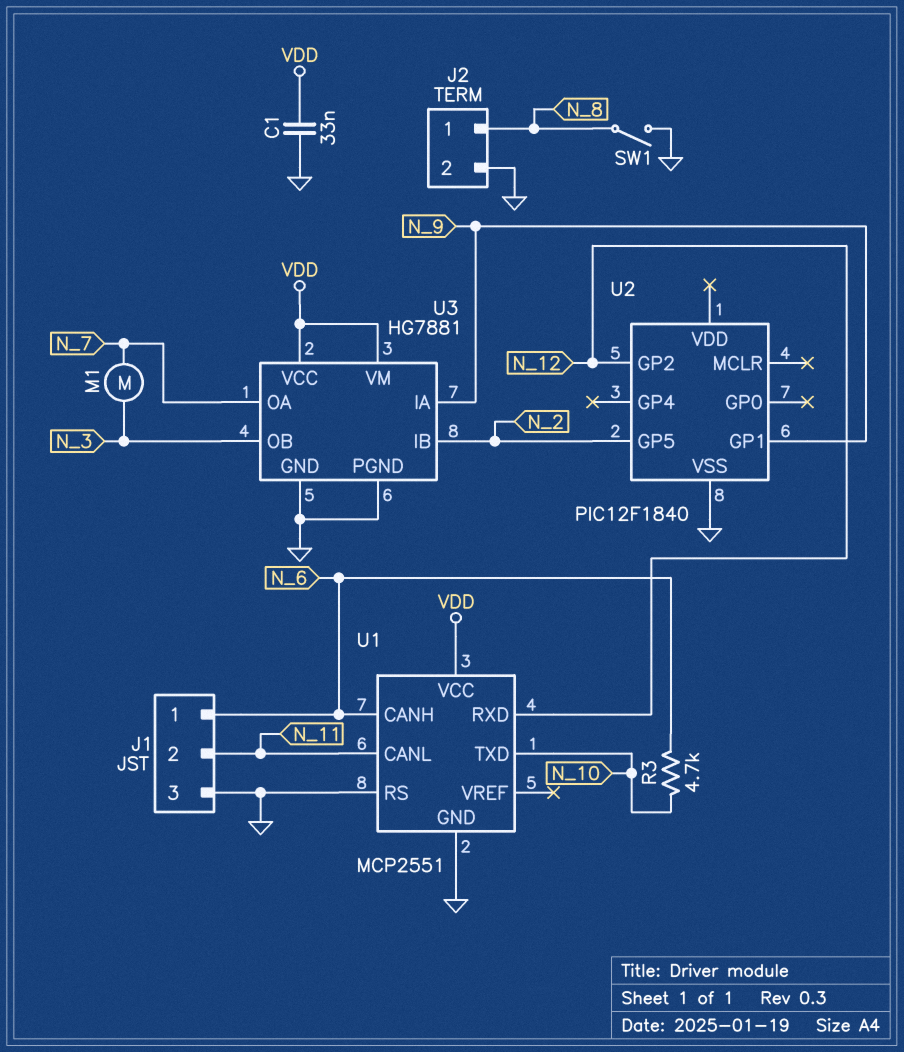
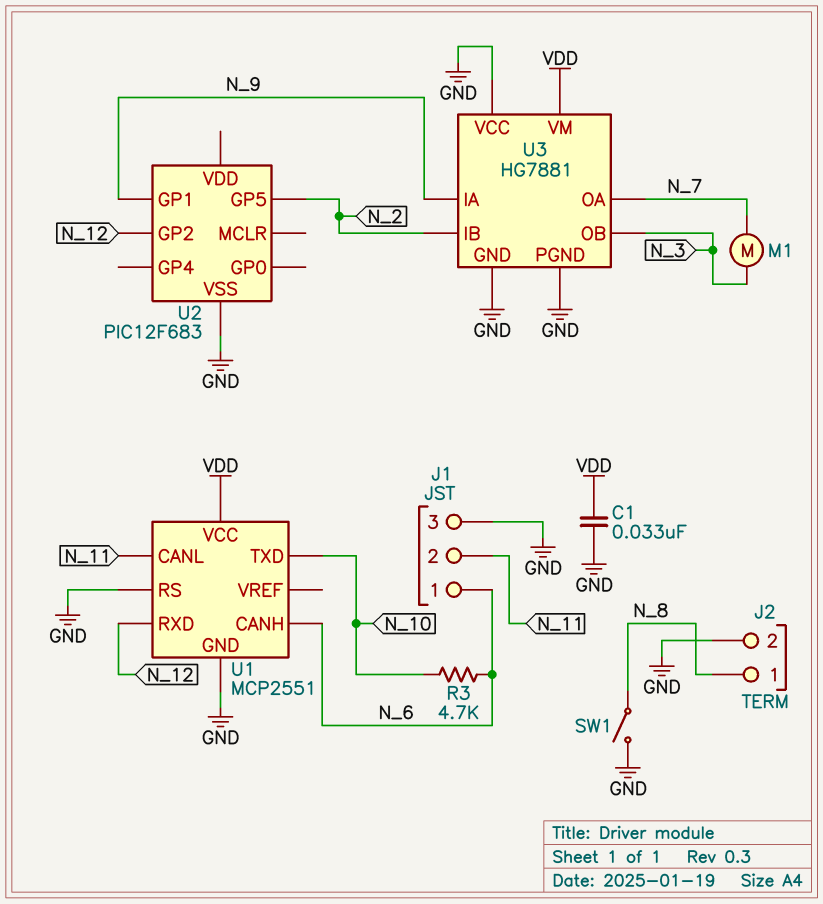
U2: PIC12F1840 -> PIC12F683
U3 pin VCC: VDD -> GND

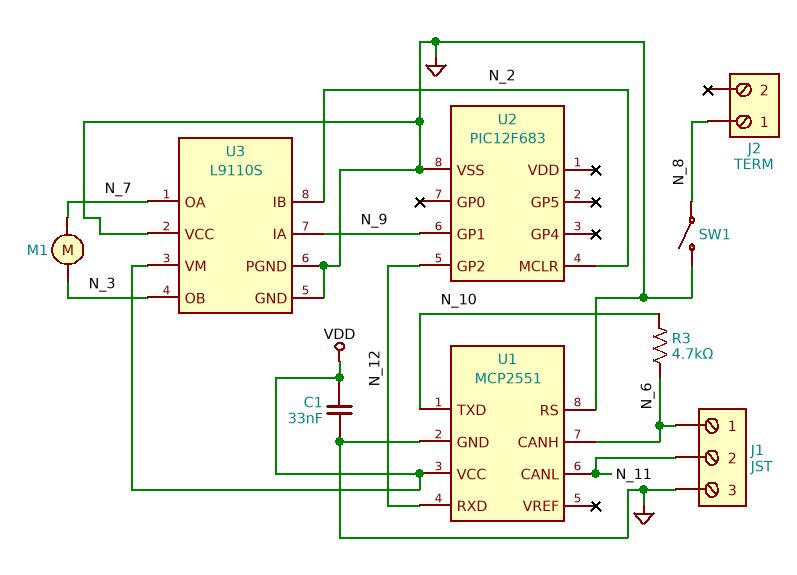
J2 pin 2: GND -> none
U2 pin GP5: N_2 -> none
U2 pin MCLR: none -> N_2
U3: HG7881 -> L9110S

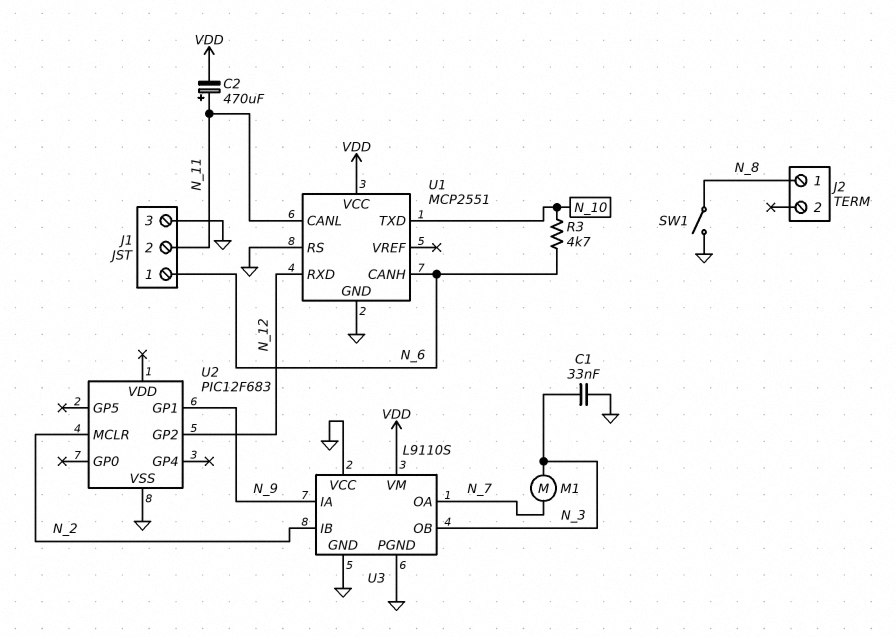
C1: 33nF (GND, VDD) -> 33nF (GND, N_3)
C2: none -> 470uF (plus N_11, minus VDD)

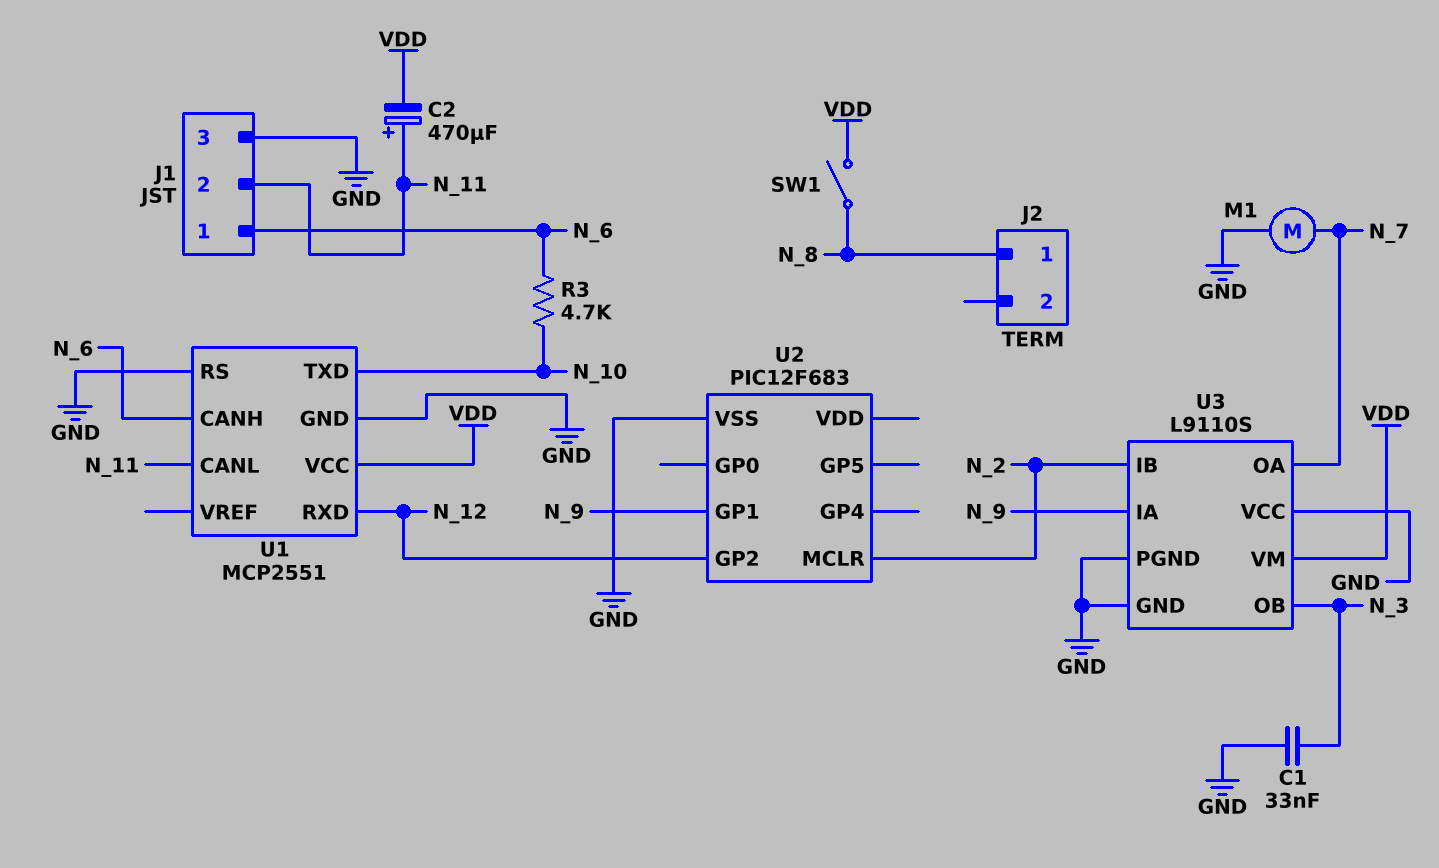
M1: motor (N_3, N_7) -> motor (GND, N_7)
SW1: switch (GND, N_8) -> switch (N_8, VDD)

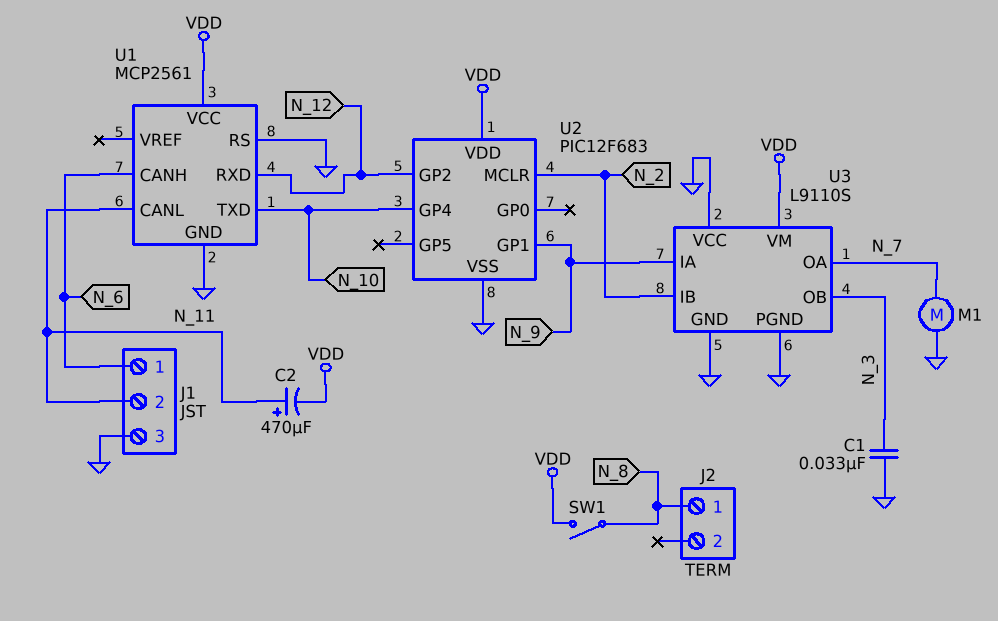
R3: 4.7k (N_6, N_10) -> none
U1: MCP2551 -> MCP2561
U2 pin GP4: none -> N_10
U2 pin VDD: none -> VDD

